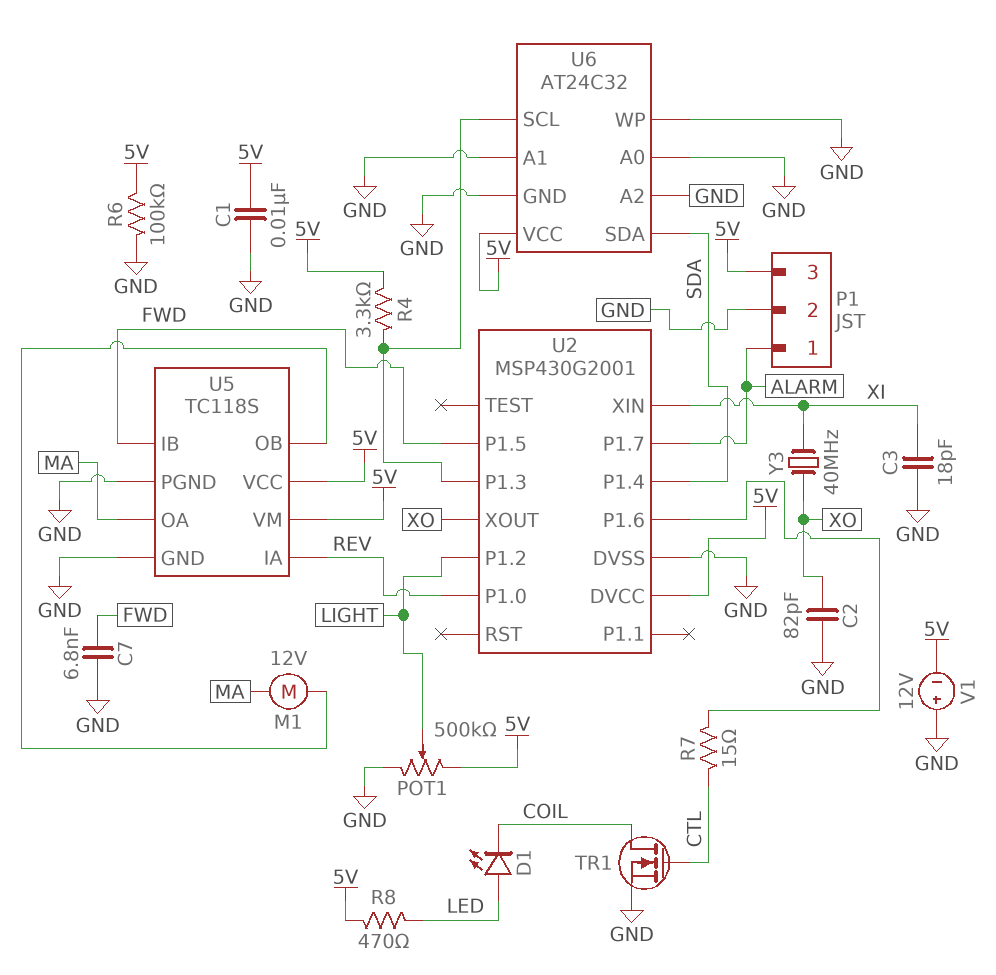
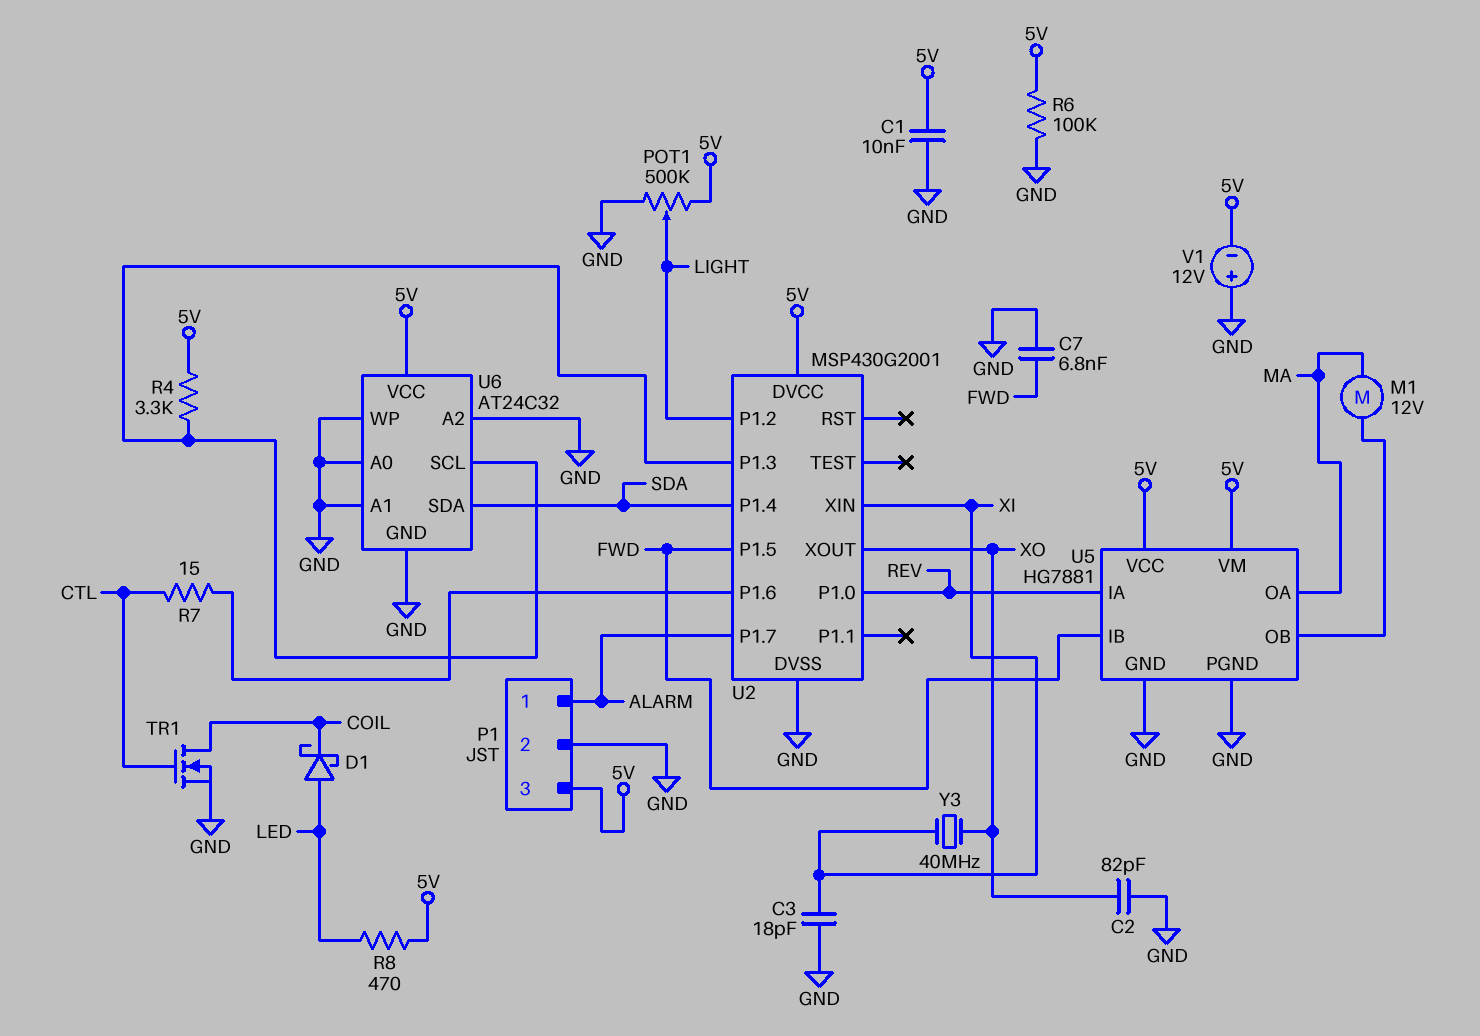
D1: LED (A LED, K COIL) -> schottky (A LED, K COIL)
U5: TC118S -> HG7881

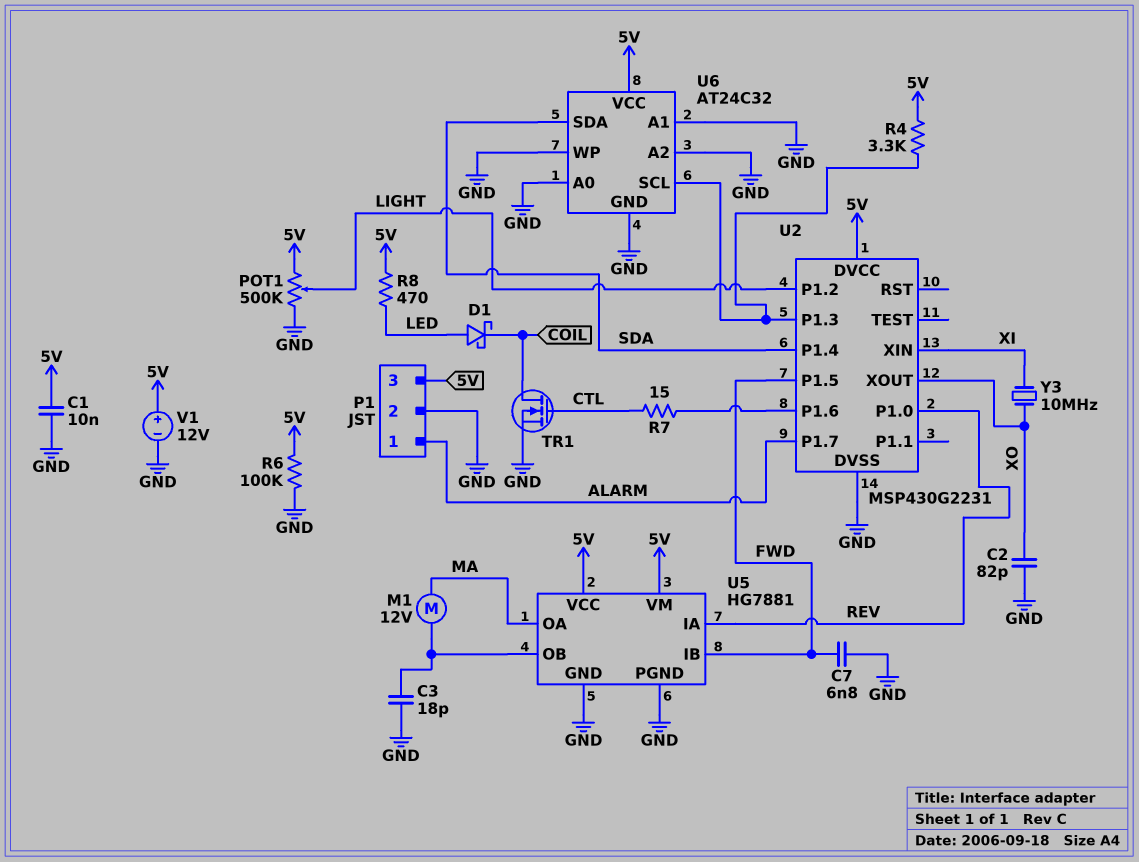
C3: 18pF (GND, XI) -> 18pF (GND, U5/OB)
U2: MSP430G2001 -> MSP430G2231
V1: 12V (plus GND, minus 5V) -> 12V (plus 5V, minus GND)
Y3: 40MHz (XI, XO) -> 10MHz (XI, XO)

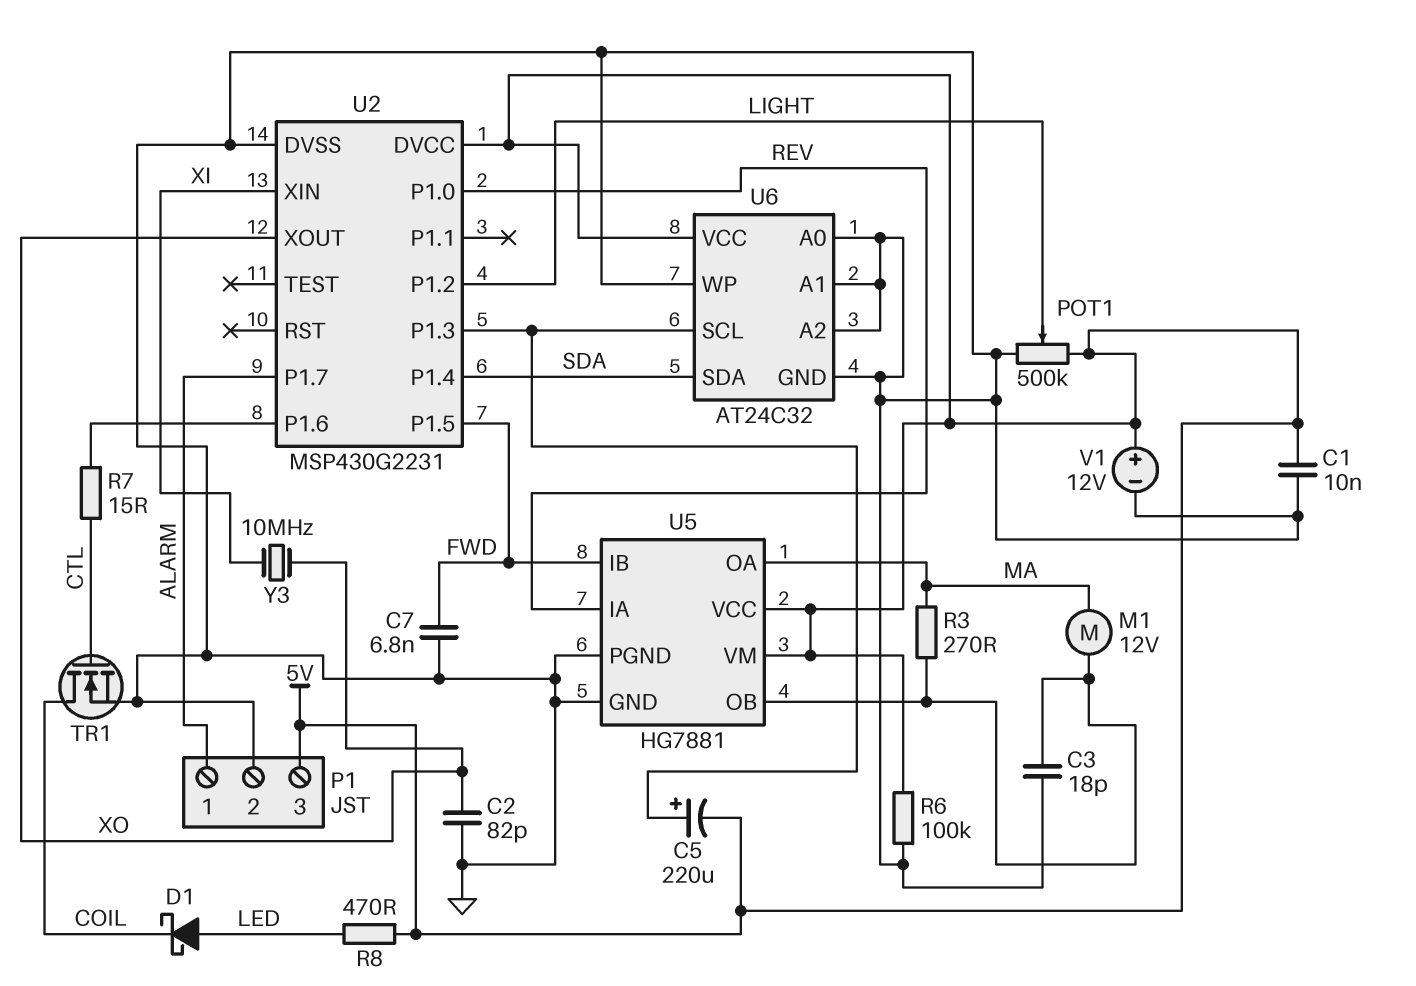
C5: none -> 220uF (plus U2/P1.3, minus 5V)
R3: none -> 270 (MA, U5/OB)
R4: 3.3k (5V, U2/P1.3) -> none

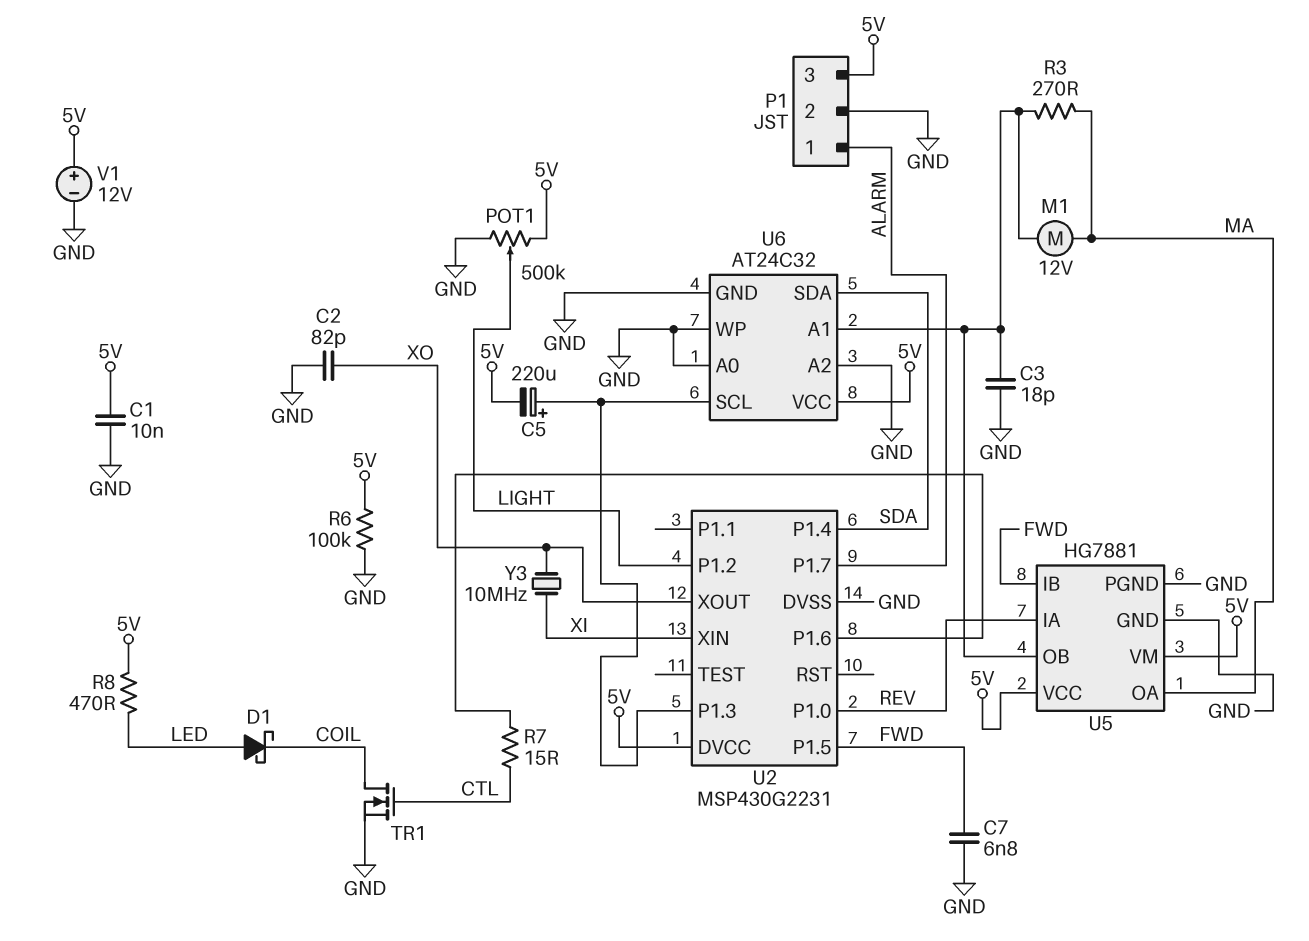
U6 pin A1: GND -> U5/OB

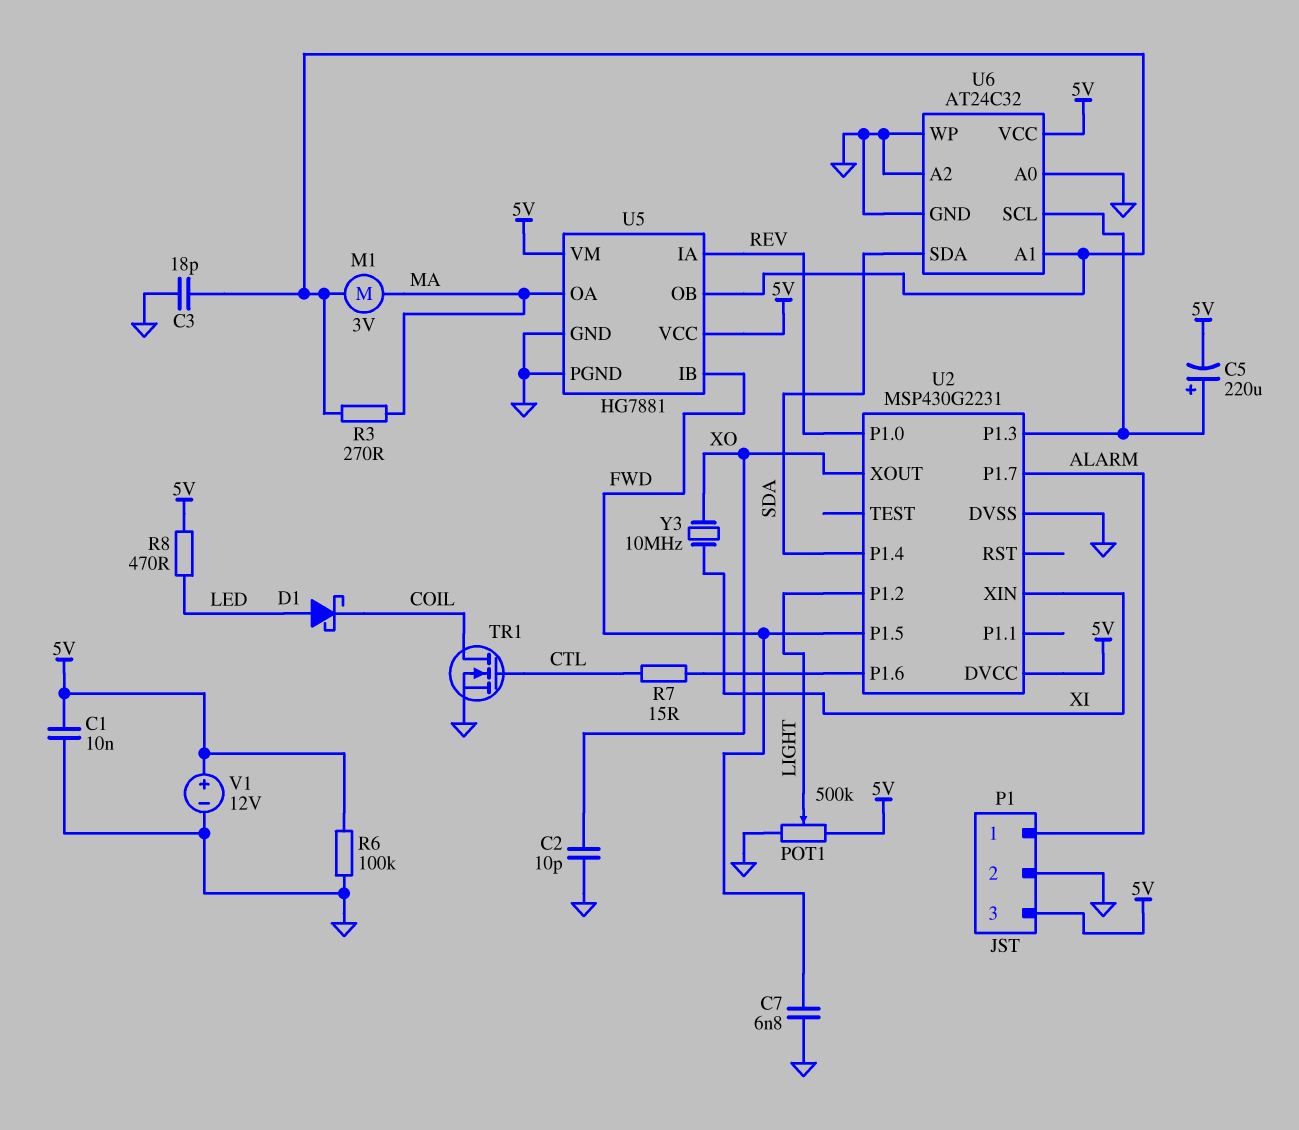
C2: 82pF (GND, XO) -> 10pF (GND, XO)
M1: motor 12V (MA, U5/OB) -> motor 3V (MA, U5/OB)

